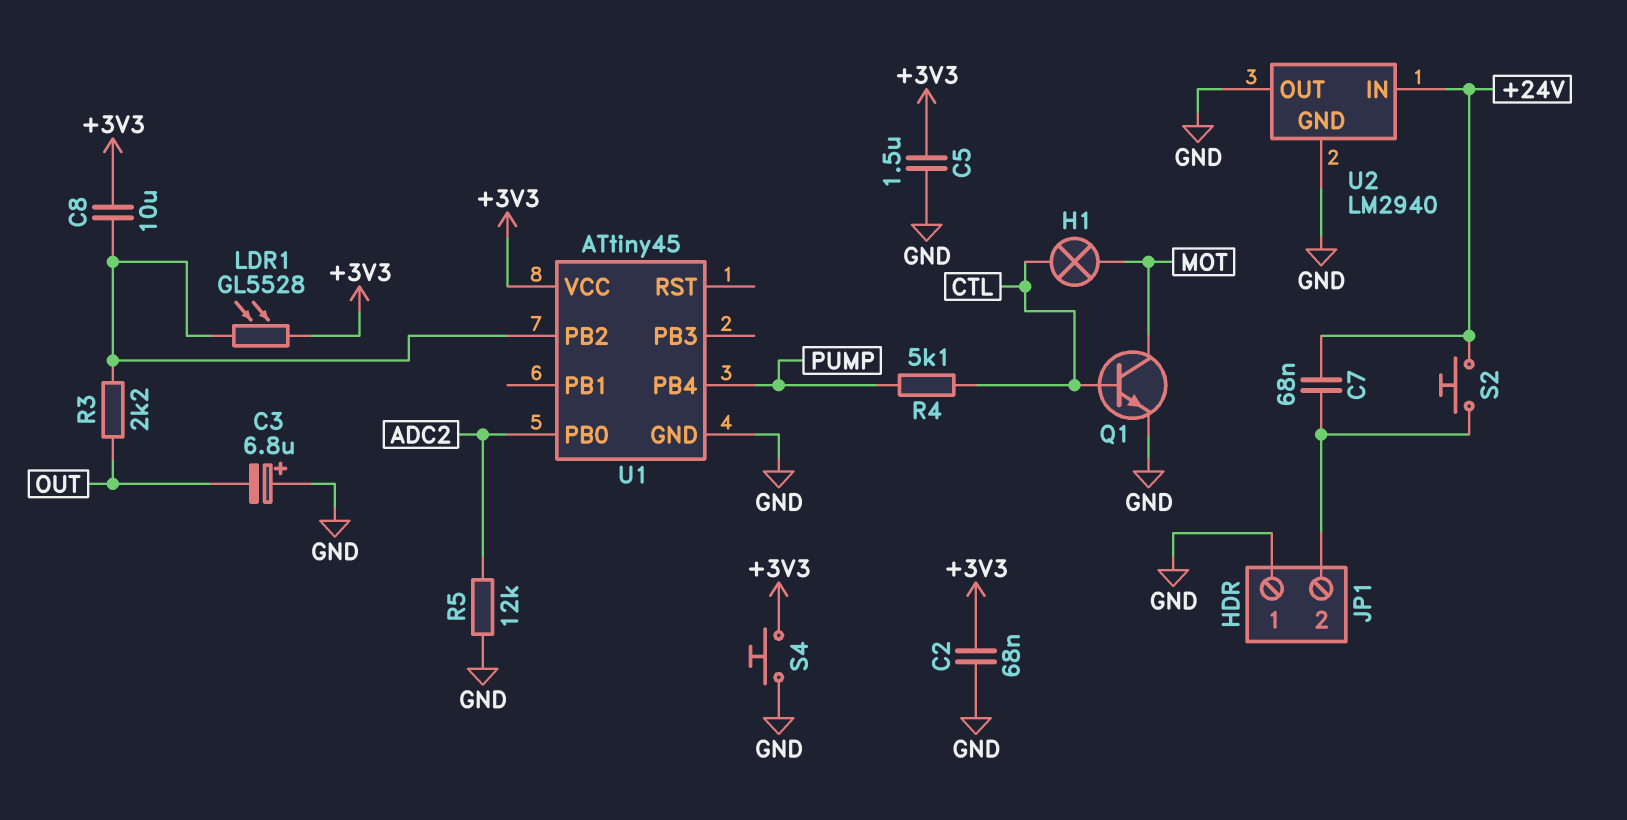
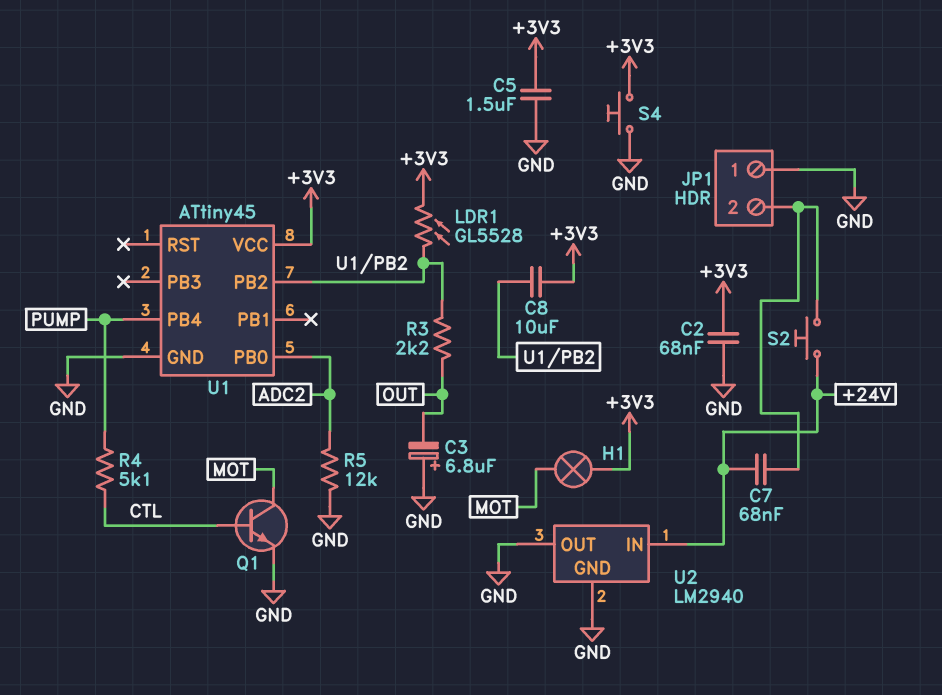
H1: lamp (CTL, MOT) -> lamp (+3V3, MOT)

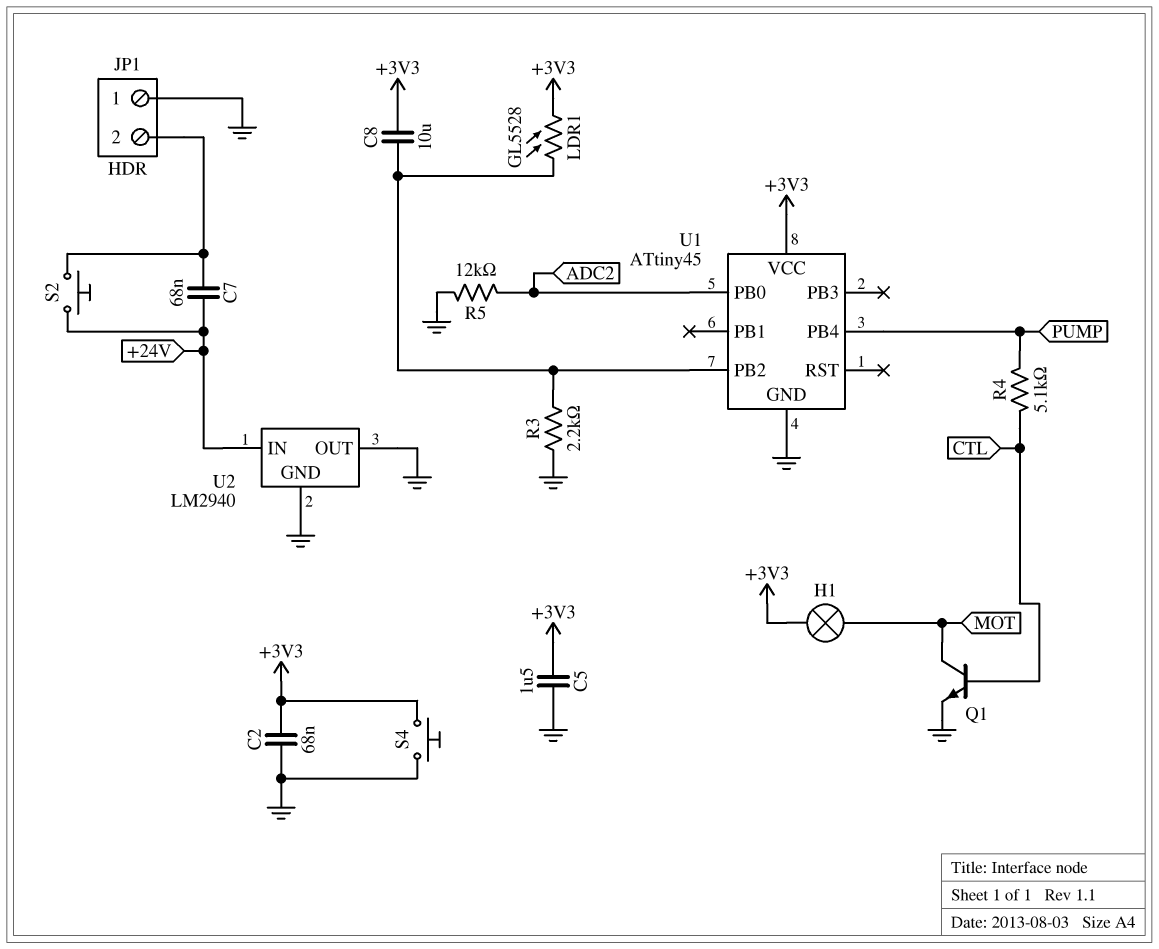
C3: 6.8uF (plus GND, minus OUT) -> none
R3: 2.2k (OUT, U1/PB2) -> 2.2k (GND, U1/PB2)

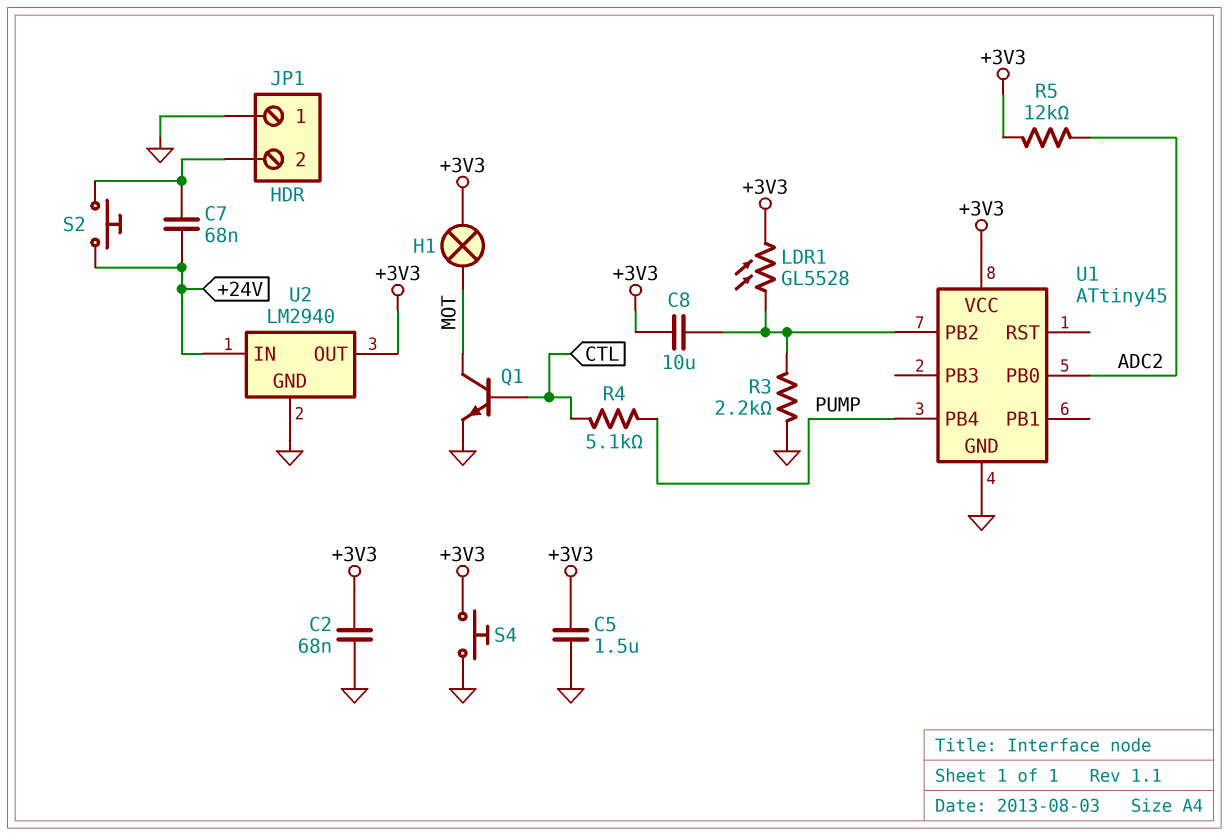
R5: 12k (ADC2, GND) -> 12k (+3V3, ADC2)
U2 pin OUT: GND -> +3V3

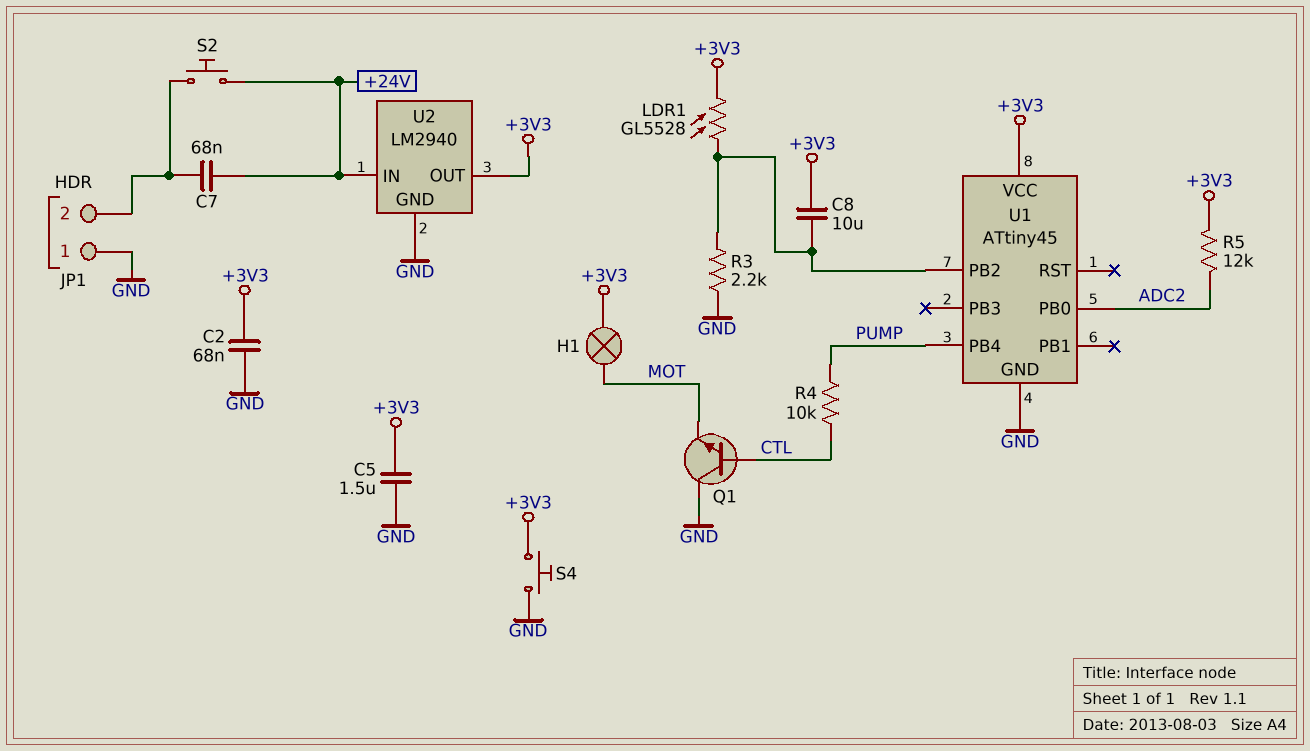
Q1: NPN (B CTL, C MOT, E GND) -> NPN (B CTL, C GND, E MOT)
R4: 5.1k (CTL, PUMP) -> 10k (CTL, PUMP)

